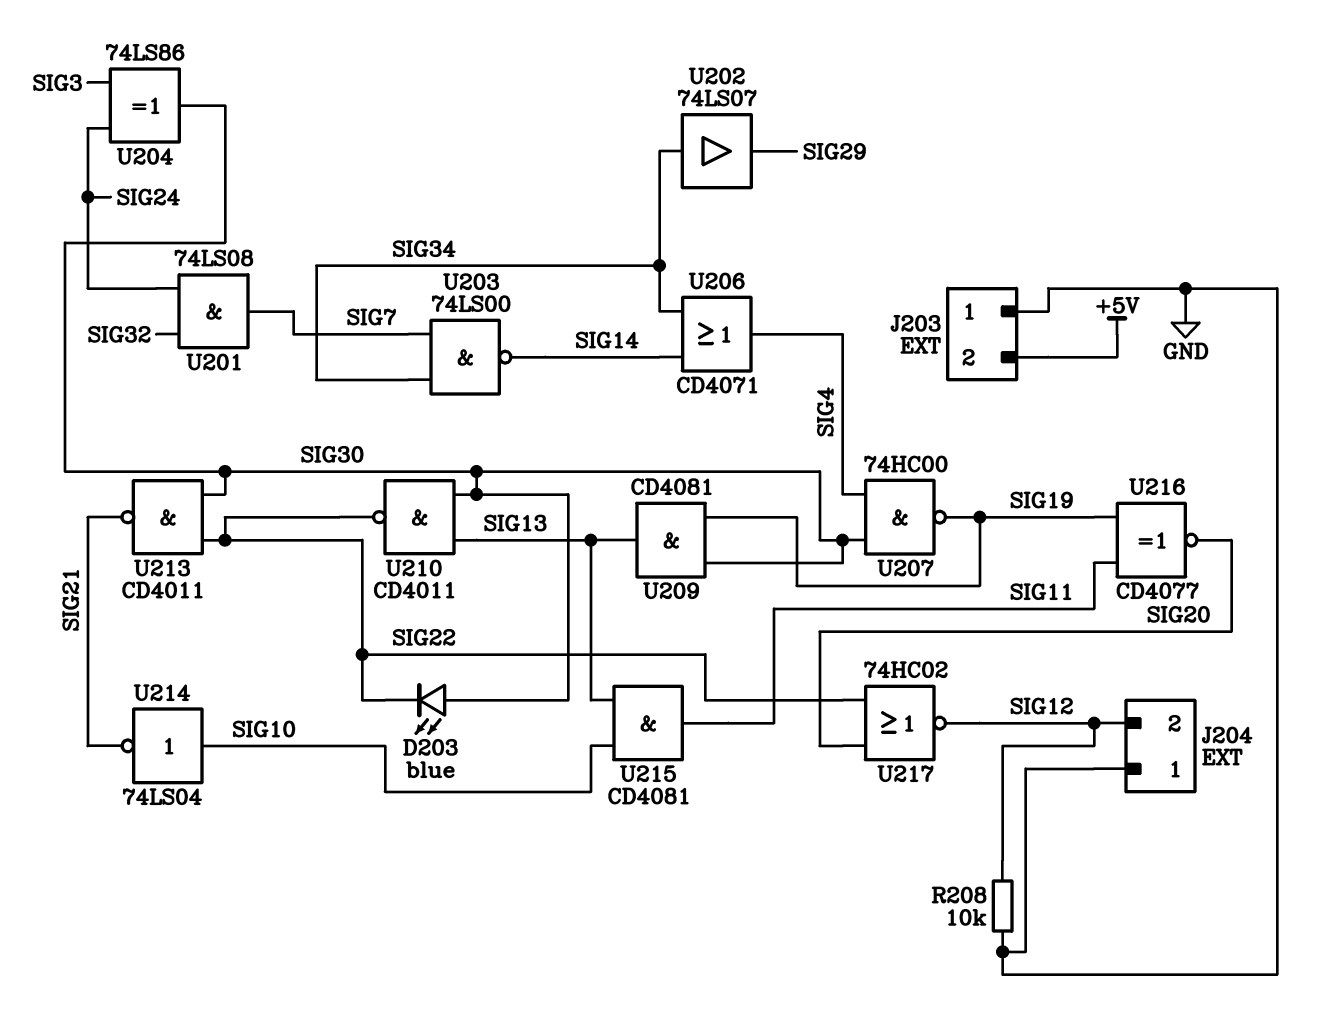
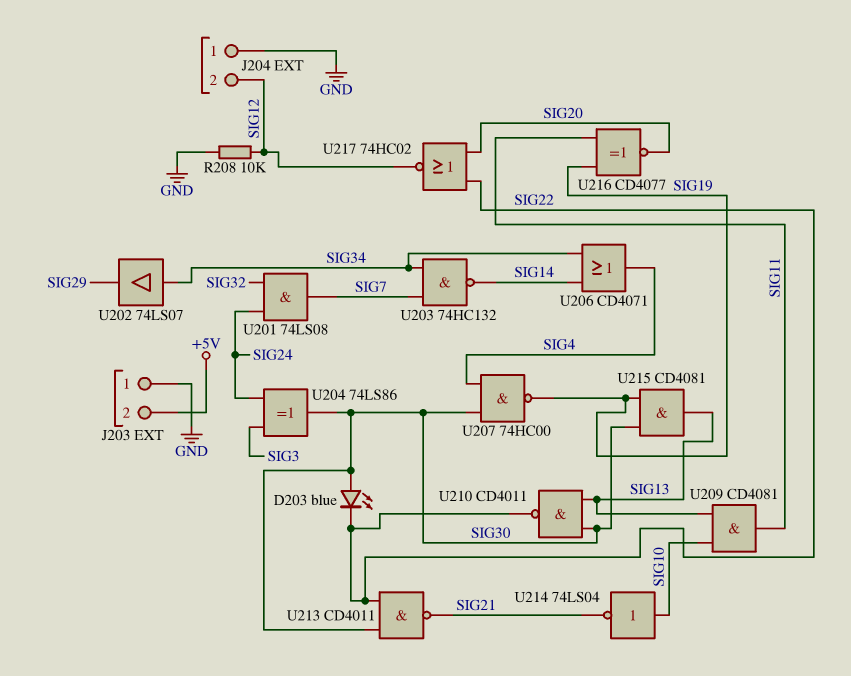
U203: NAND 74LS00 (in SIG7, in SIG34, out SIG14) -> NAND 74HC132 (in SIG7, in SIG34, out SIG14)
U209: AND CD4081 (in SIG19, in SIG30, out SIG13) -> AND CD4081 (in SIG10, in SIG13, out SIG11)
U215: AND CD4081 (in SIG10, in SIG13, out SIG11) -> AND CD4081 (in SIG19, in SIG30, out SIG13)

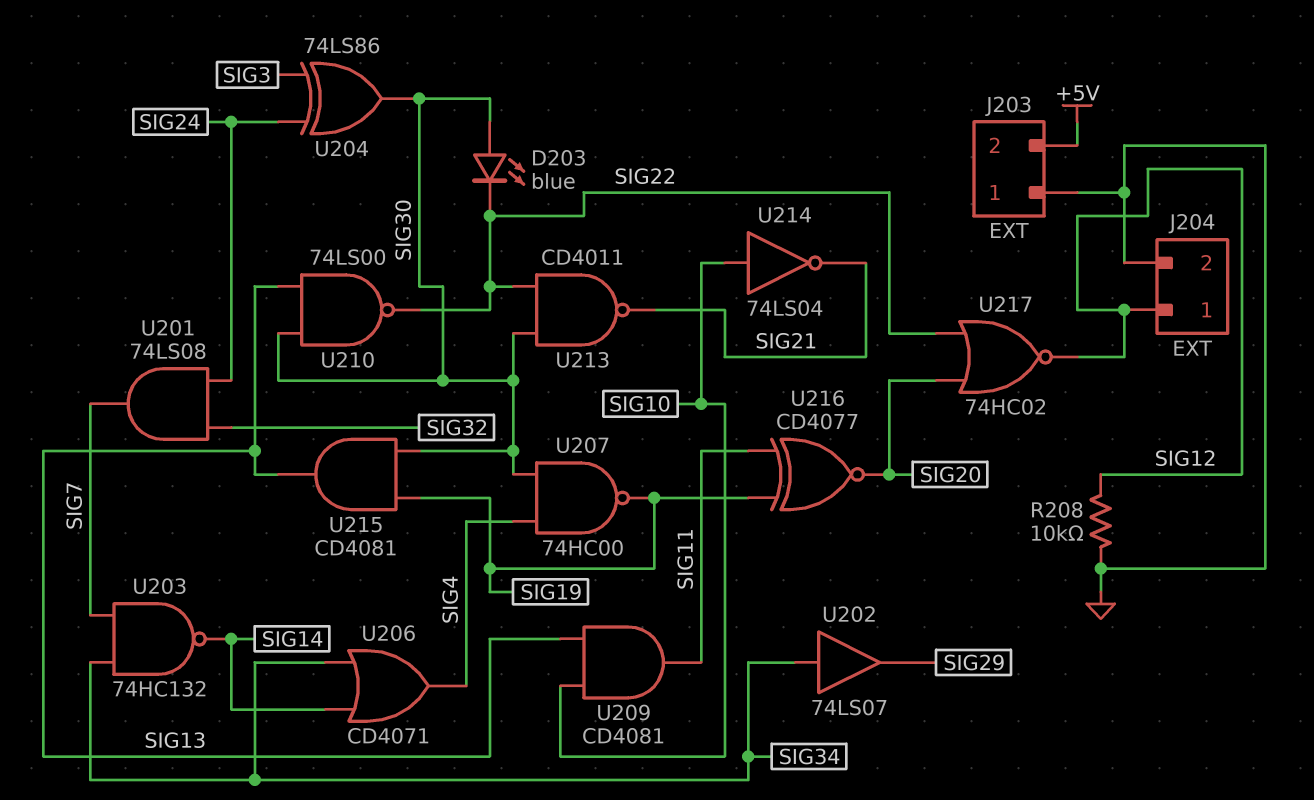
J204 pin 1: GND -> SIG12
J204 pin 2: SIG12 -> GND
U210: NAND CD4011 (in SIG13, in SIG30, out SIG22) -> NAND 74LS00 (in SIG13, in SIG30, out SIG22)

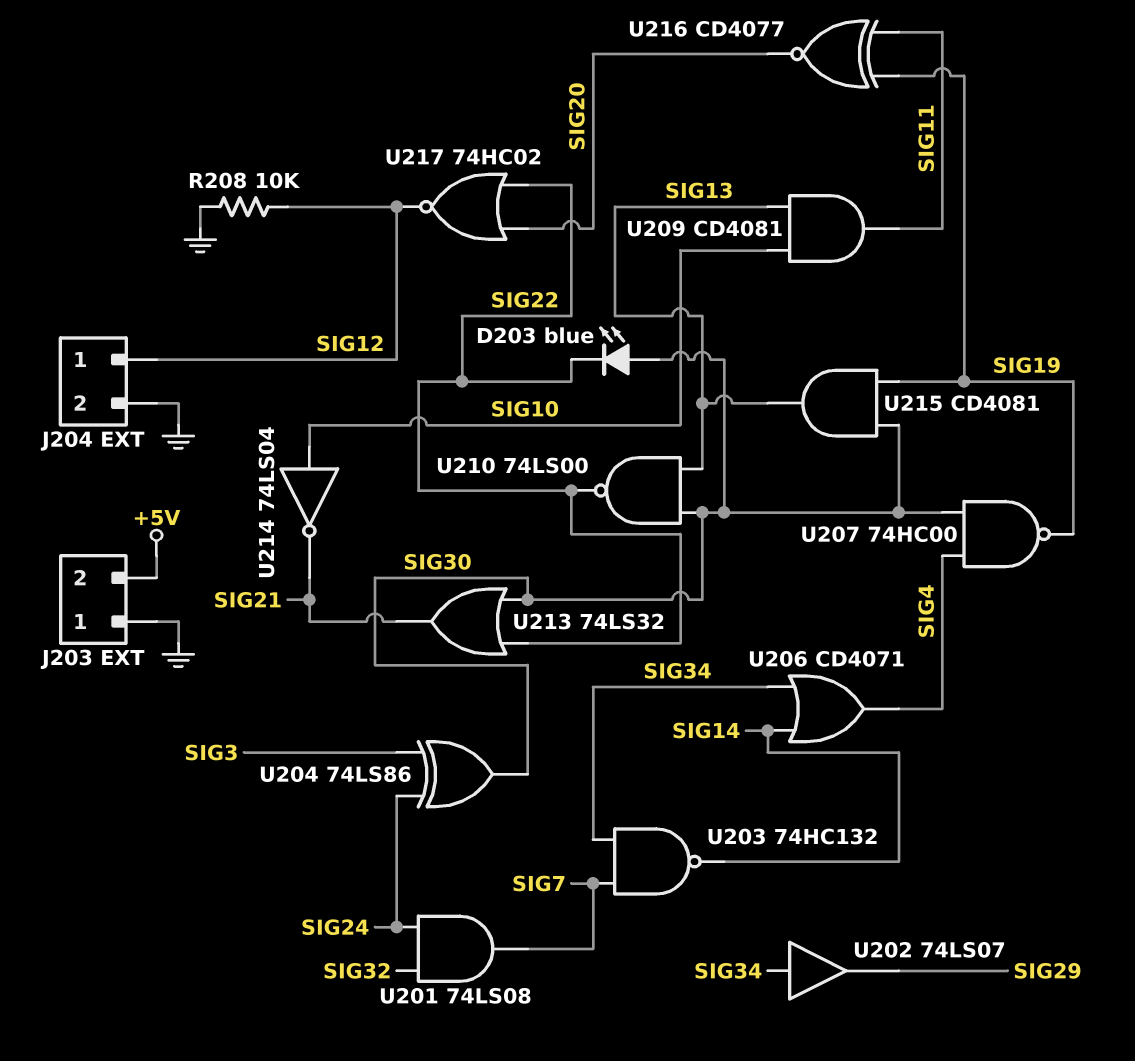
U213: NAND CD4011 (in SIG22, in SIG30, out SIG21) -> OR 74LS32 (in SIG22, in SIG30, out SIG21)

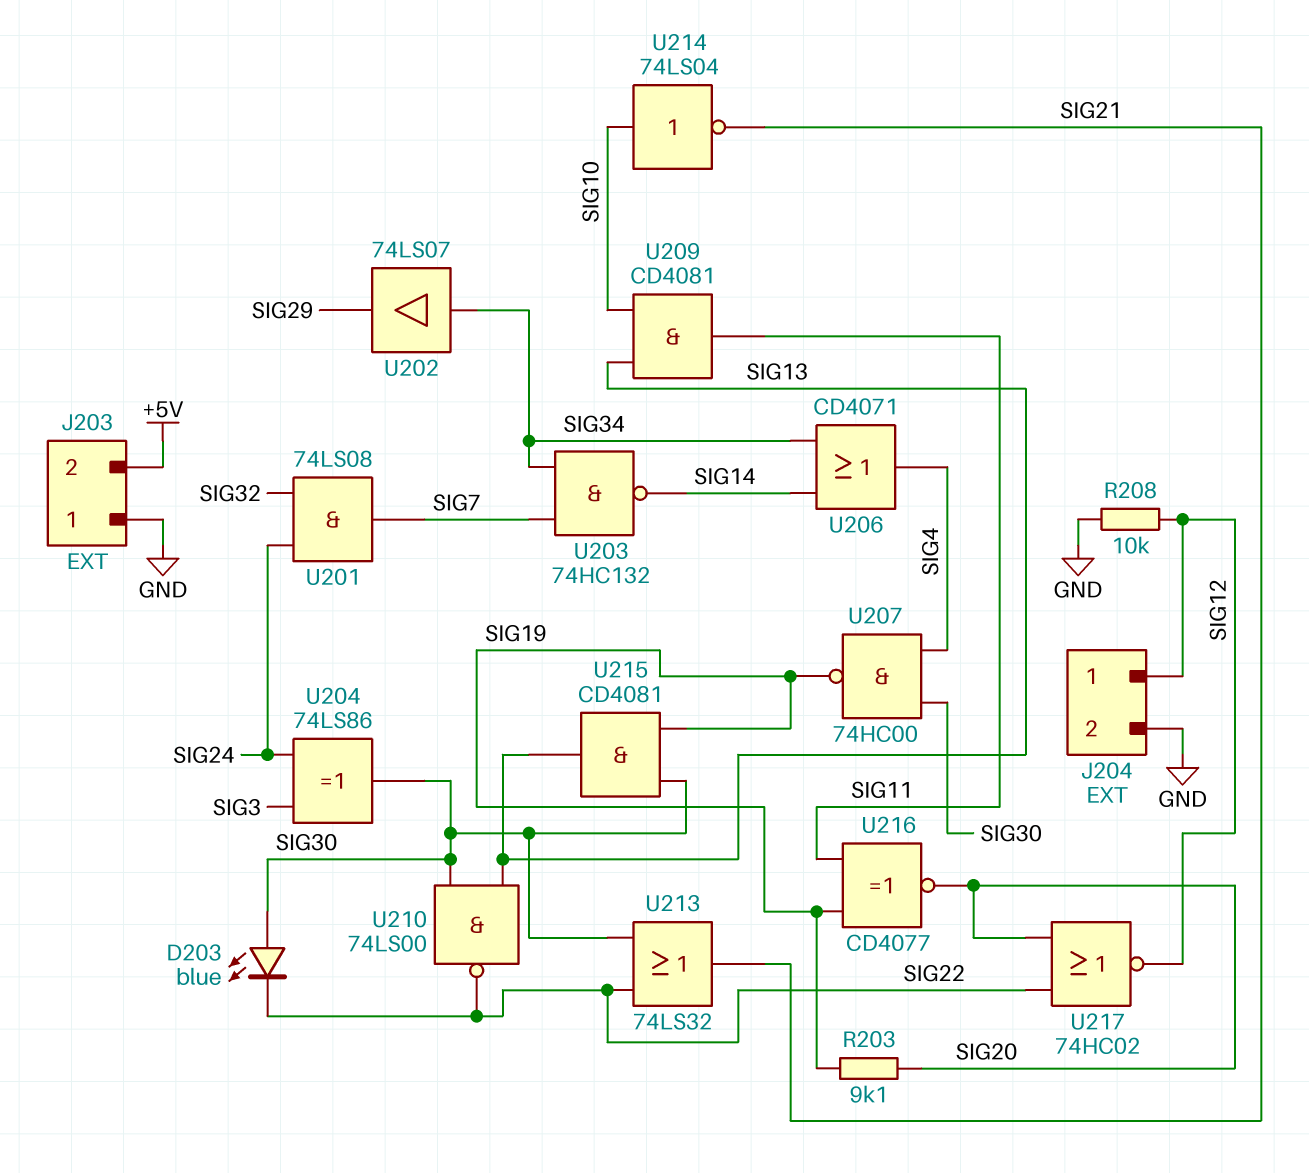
R203: none -> 9.1k (SIG19, SIG20)

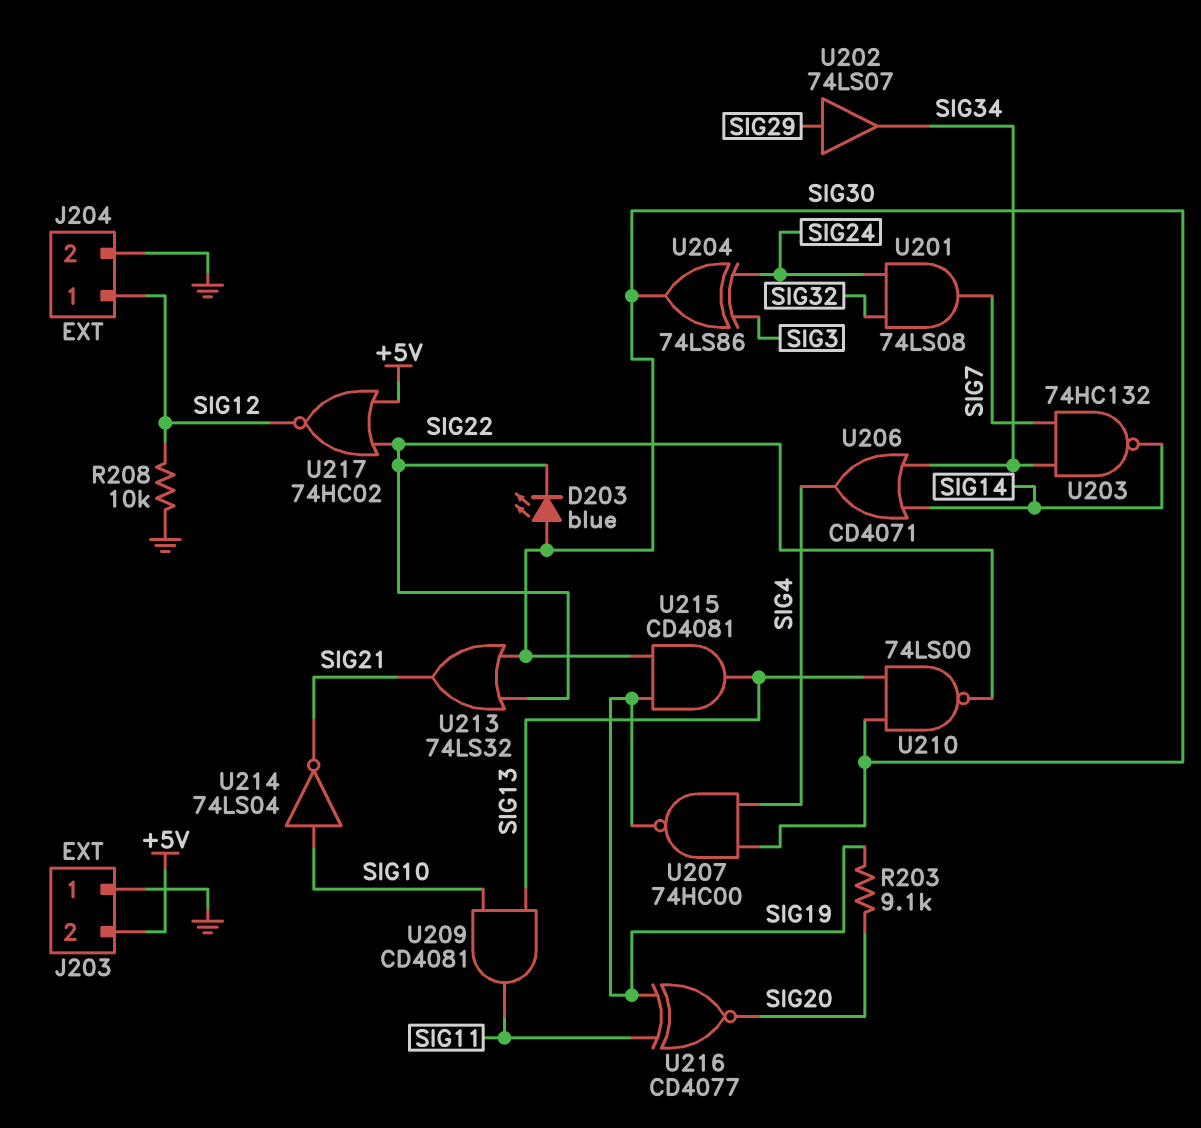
U202: buffer 74LS07 (in SIG34, out SIG29) -> buffer 74LS07 (in SIG29, out SIG34)
U217: NOR 74HC02 (in SIG20, in SIG22, out SIG12) -> NOR 74HC02 (in +5V, in SIG22, out SIG12)

